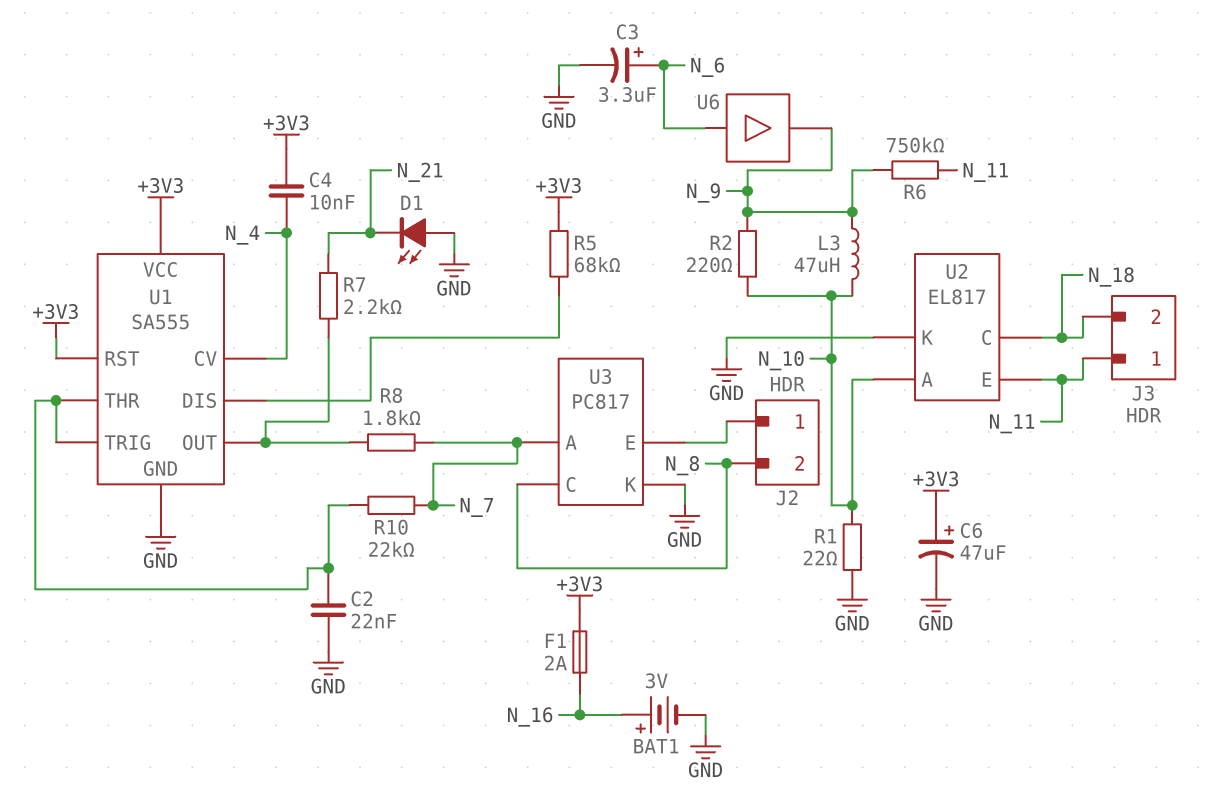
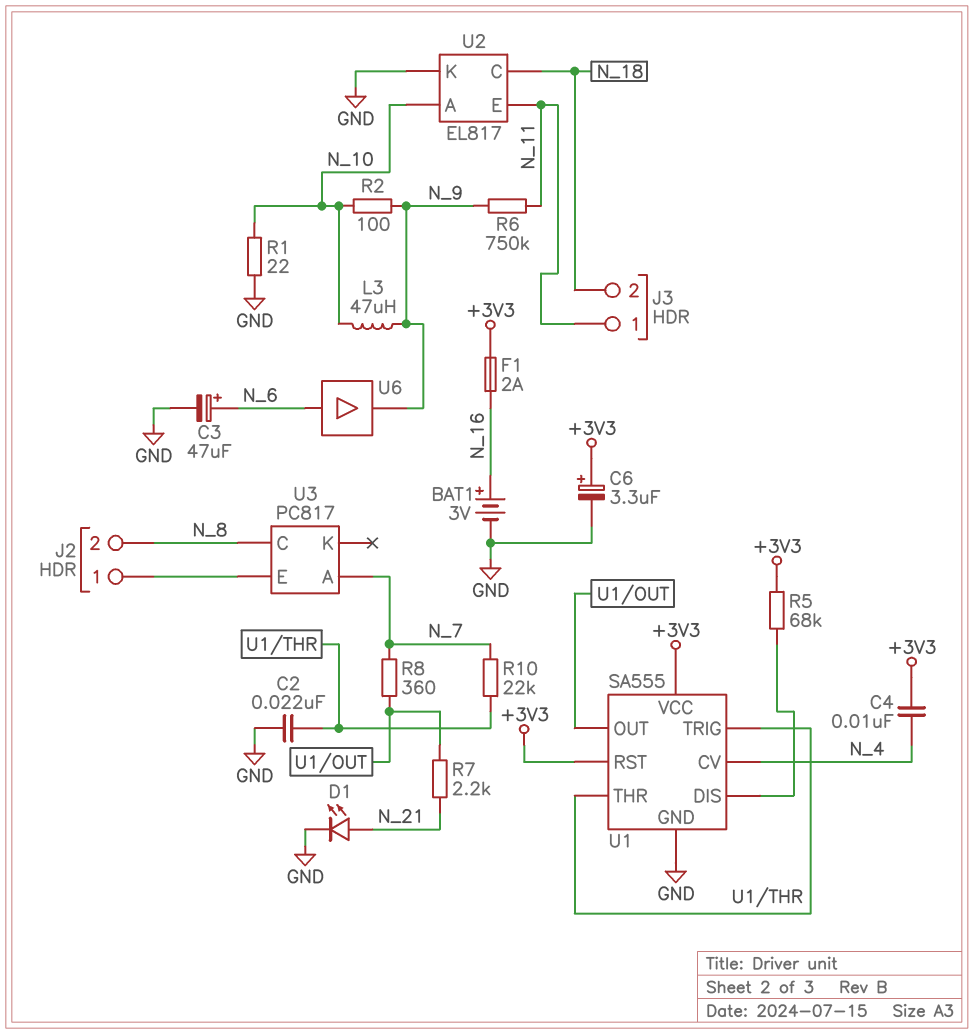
C3: 3.3uF (plus N_6, minus GND) -> 47uF (plus N_6, minus GND)
C6: 47uF (plus +3V3, minus GND) -> 3.3uF (plus +3V3, minus GND)
D1: LED (A GND, K N_21) -> LED (A N_21, K GND)
R2: 220 (N_9, N_10) -> 100 (N_9, N_10)
R8: 1.8k (N_7, U1/OUT) -> 360 (N_7, U1/OUT)
U3 pin K: GND -> none

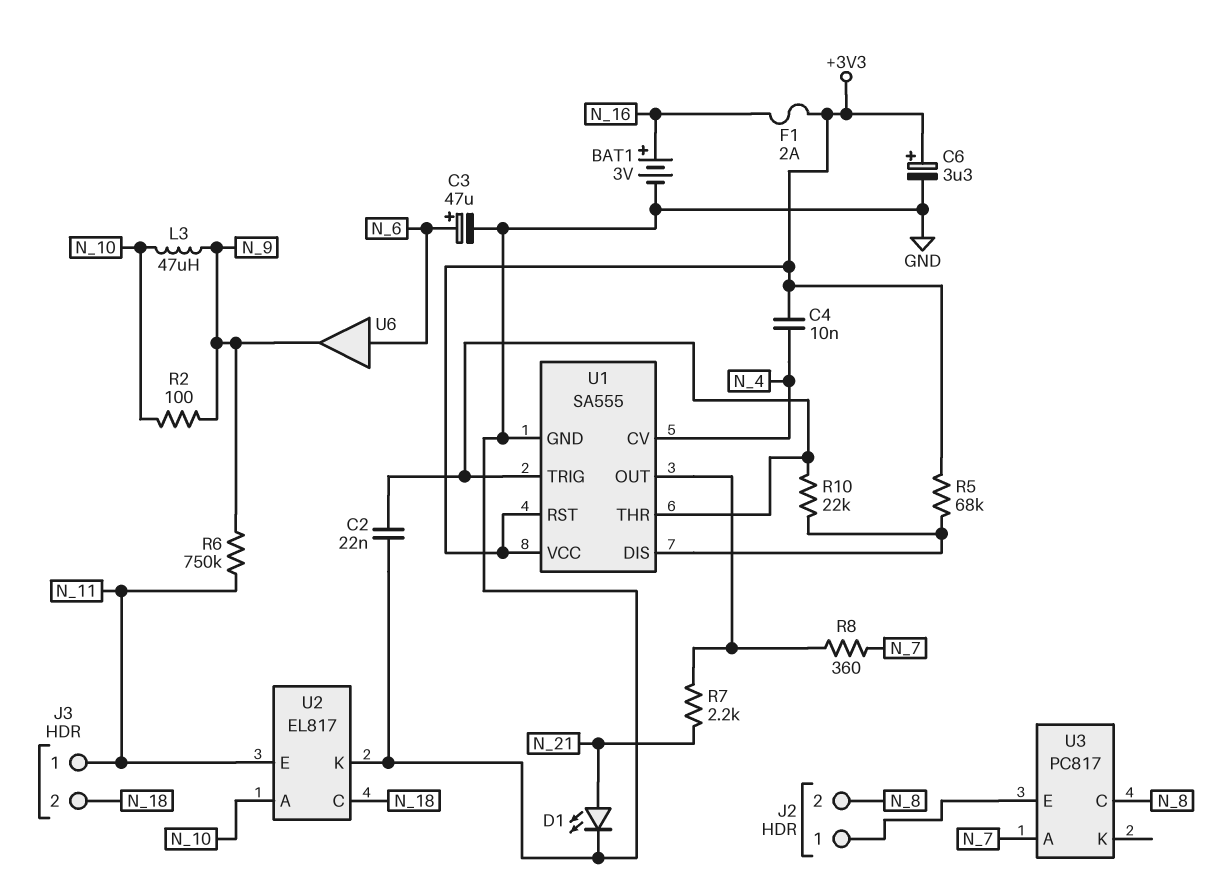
R1: 22 (GND, N_10) -> none
R10: 22k (N_7, U1/THR) -> 22k (U1/DIS, U1/THR)

